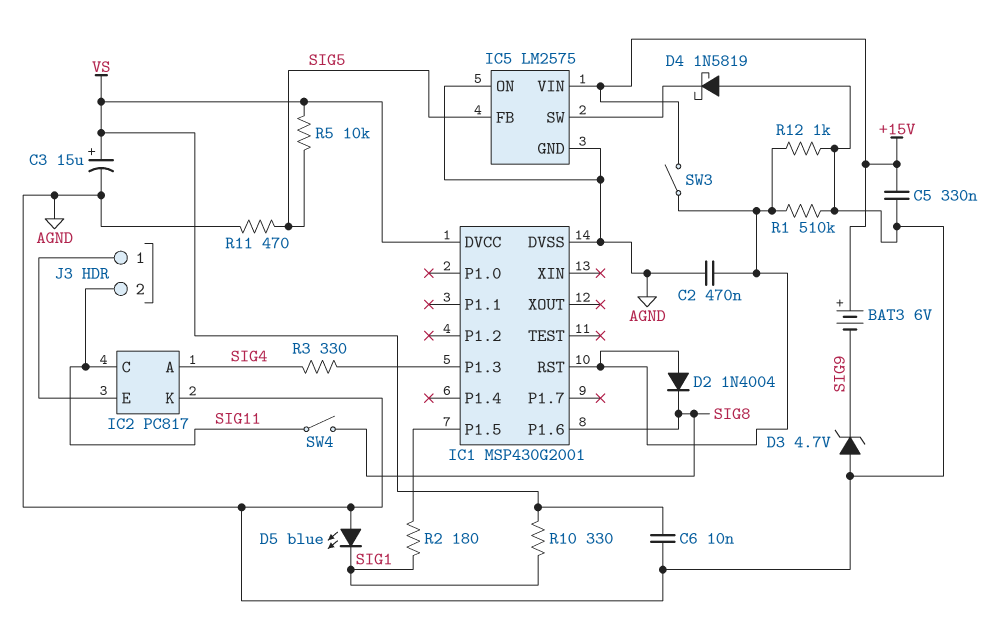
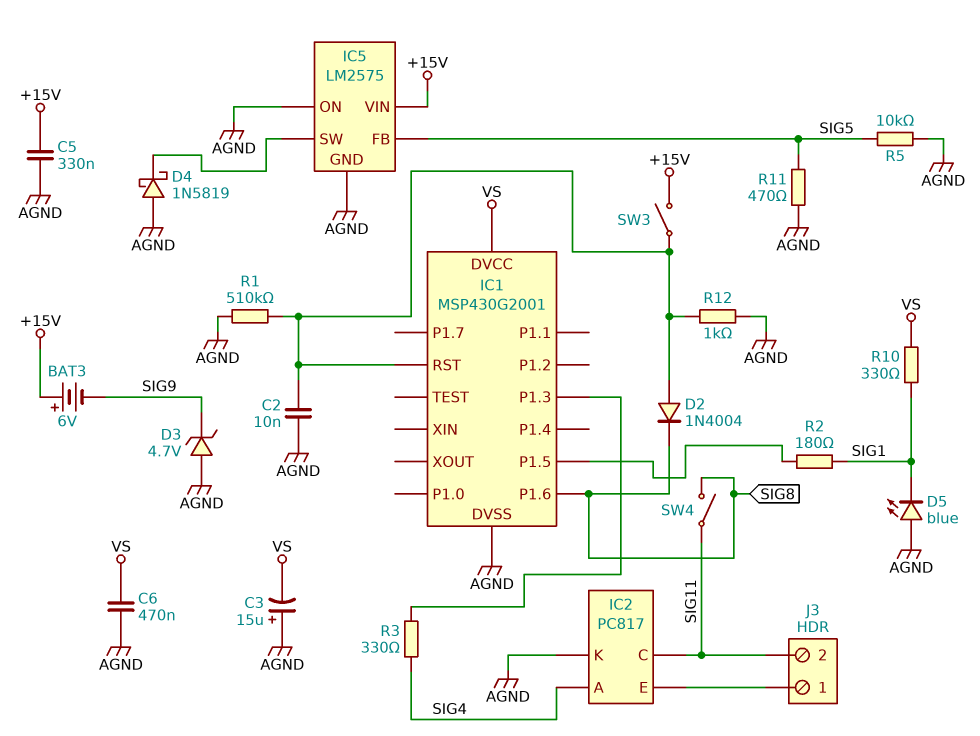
C2: 470nF (AGND, IC1/RST) -> 10nF (AGND, IC1/RST)
C3: 15uF (plus VS, minus AGND) -> 15uF (plus AGND, minus VS)
C6: 10nF (AGND, VS) -> 470nF (AGND, VS)
R5: 10k (SIG5, VS) -> 10k (AGND, SIG5)

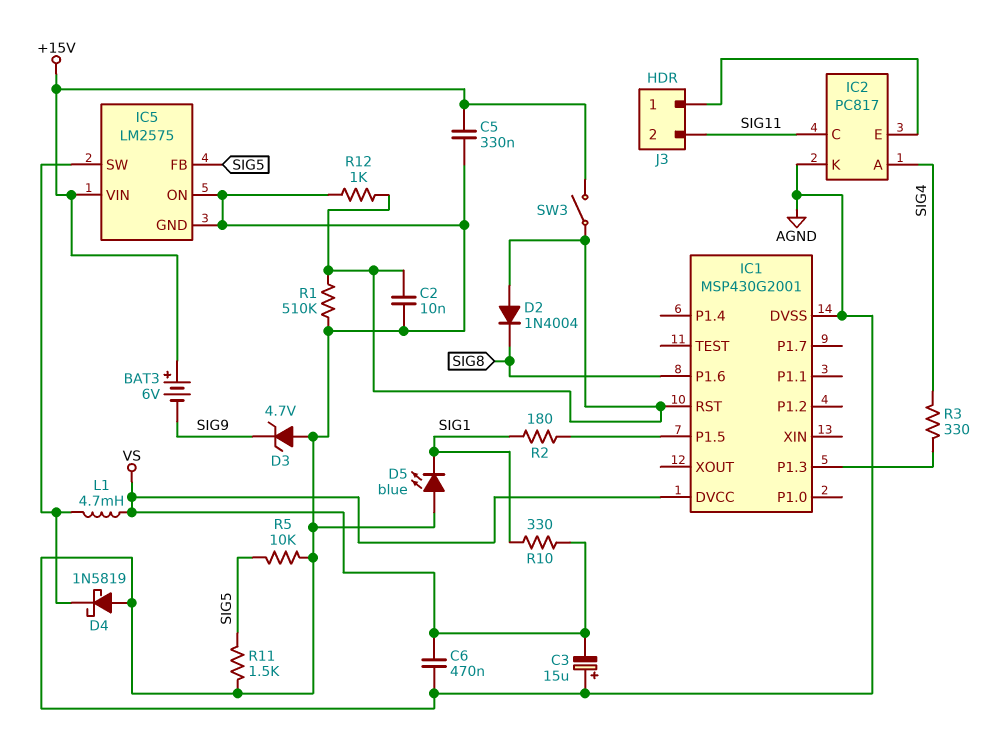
L1: none -> 4.7mH (IC5/SW, VS)
R11: 470 (AGND, SIG5) -> 1.5k (AGND, SIG5)
SW4: switch (SIG8, SIG11) -> none

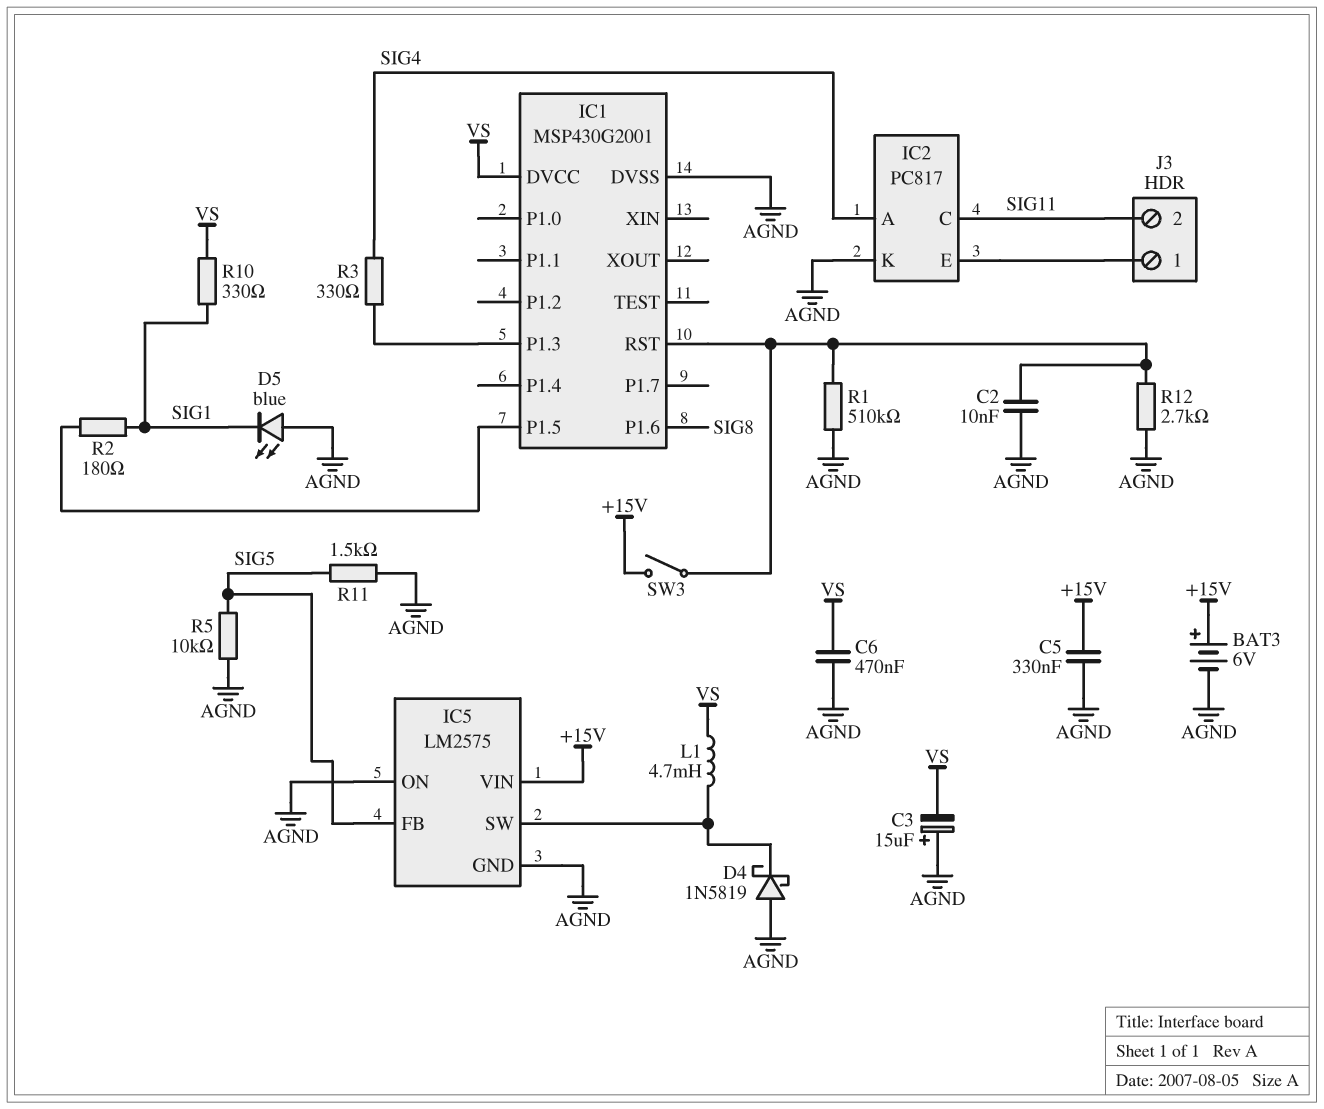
BAT3: 6V (plus +15V, minus SIG9) -> 6V (plus +15V, minus AGND)
D2: diode 1N4004 (A IC1/RST, K SIG8) -> none
D3: zener 4.7V (A AGND, K SIG9) -> none
R12: 1k (AGND, IC1/RST) -> 2.7k (AGND, IC1/RST)

